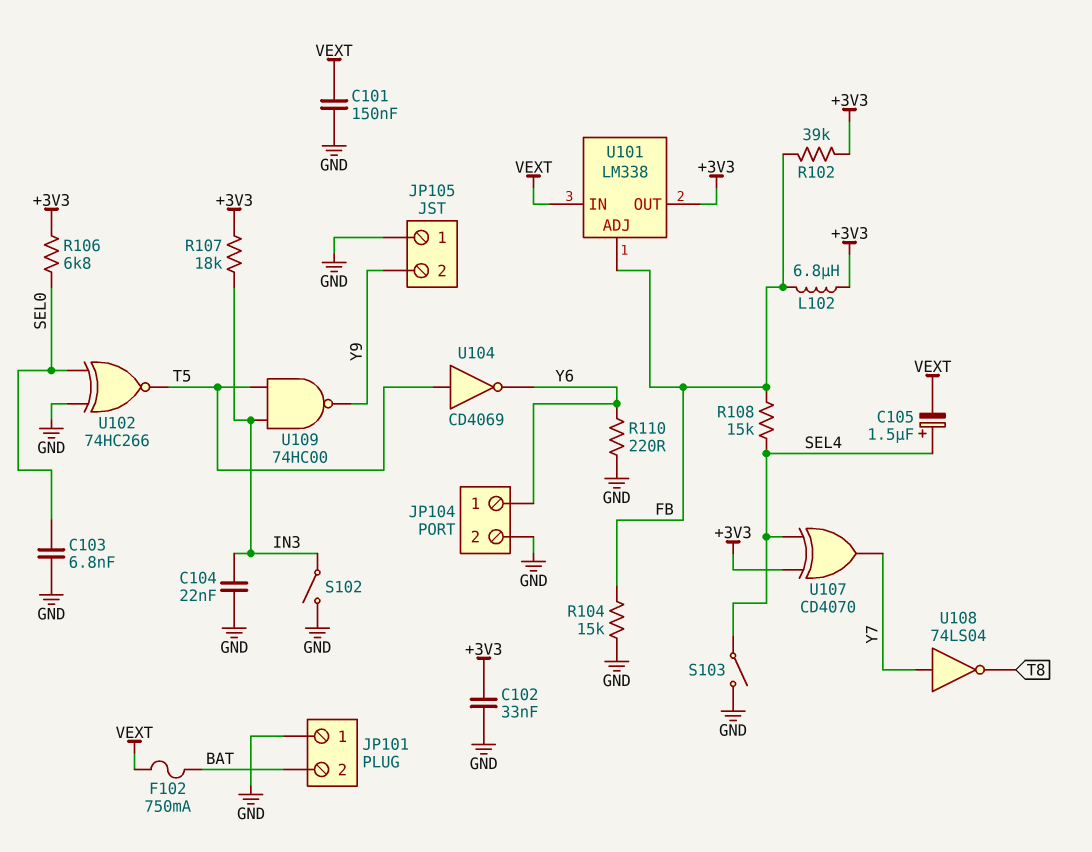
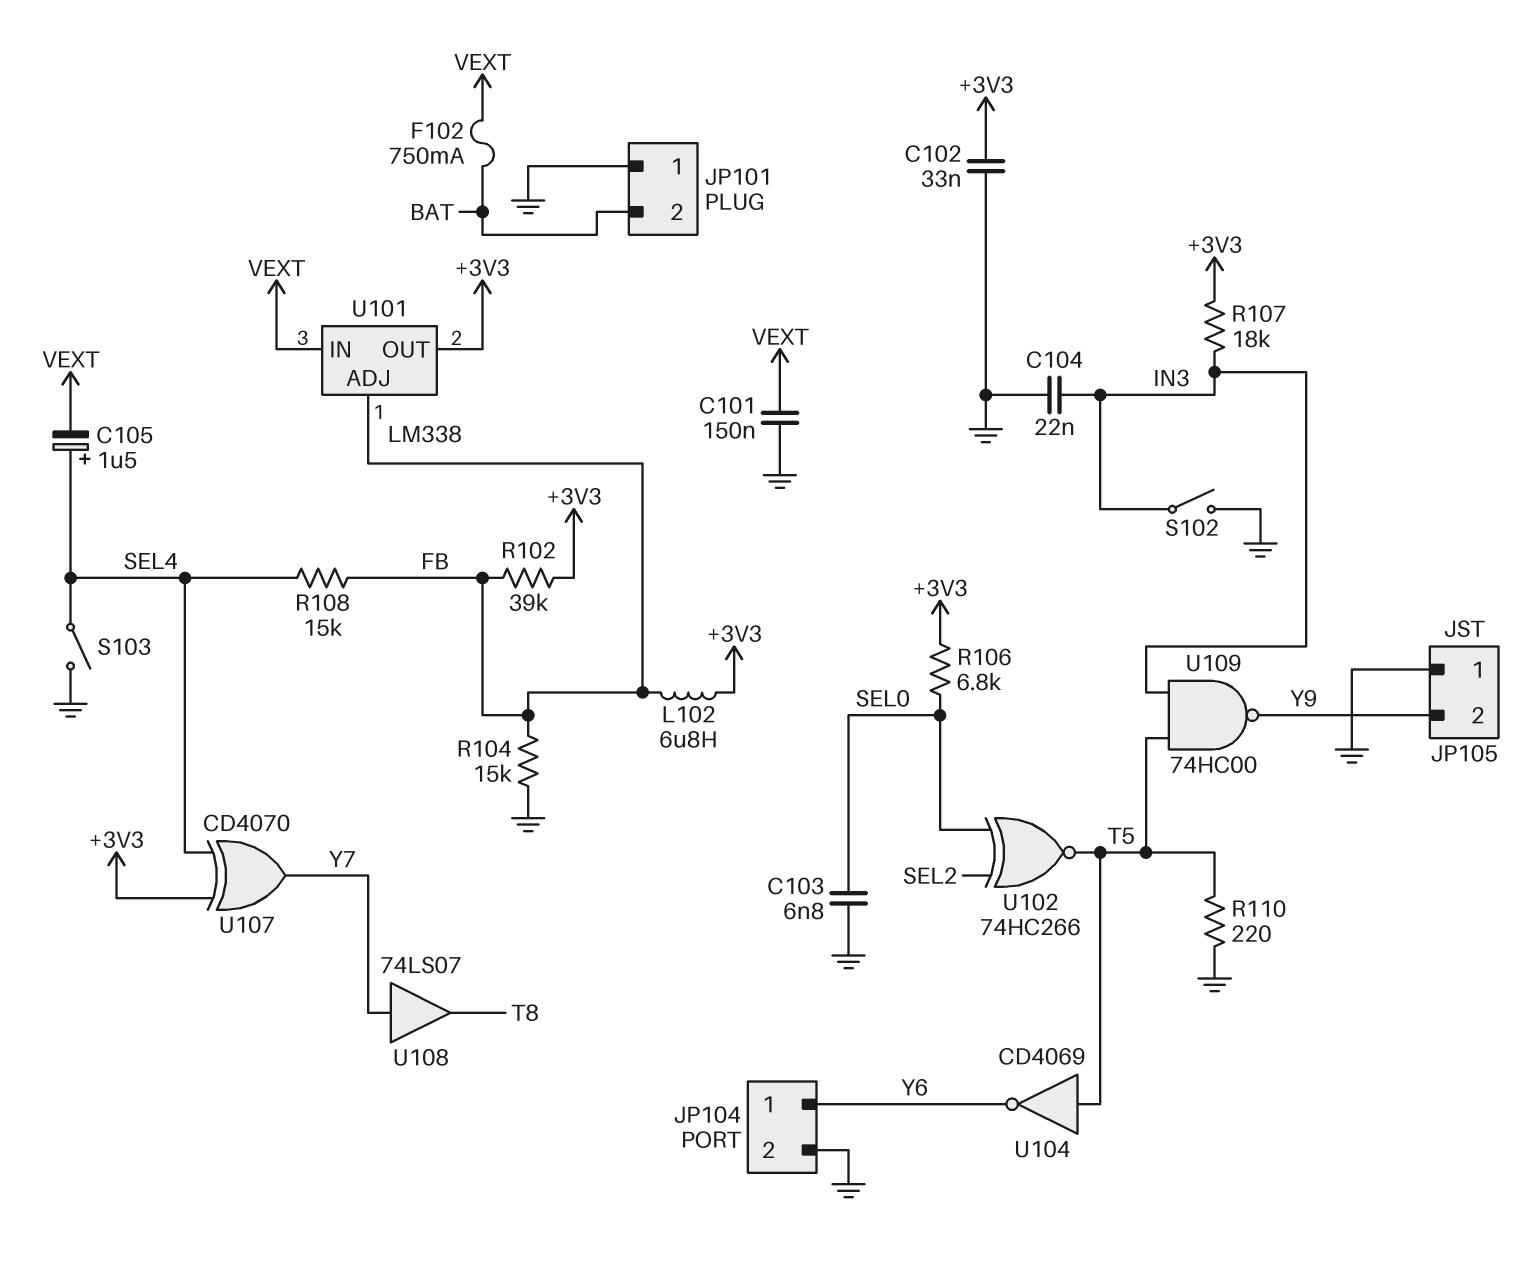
R110: 220 (GND, Y6) -> 220 (GND, T5)
U102: XNOR 74HC266 (in GND, in SEL0, out T5) -> XNOR 74HC266 (in SEL0, in SEL2, out T5)
U108: NOT 74LS04 (in Y7, out T8) -> buffer 74LS07 (in Y7, out T8)

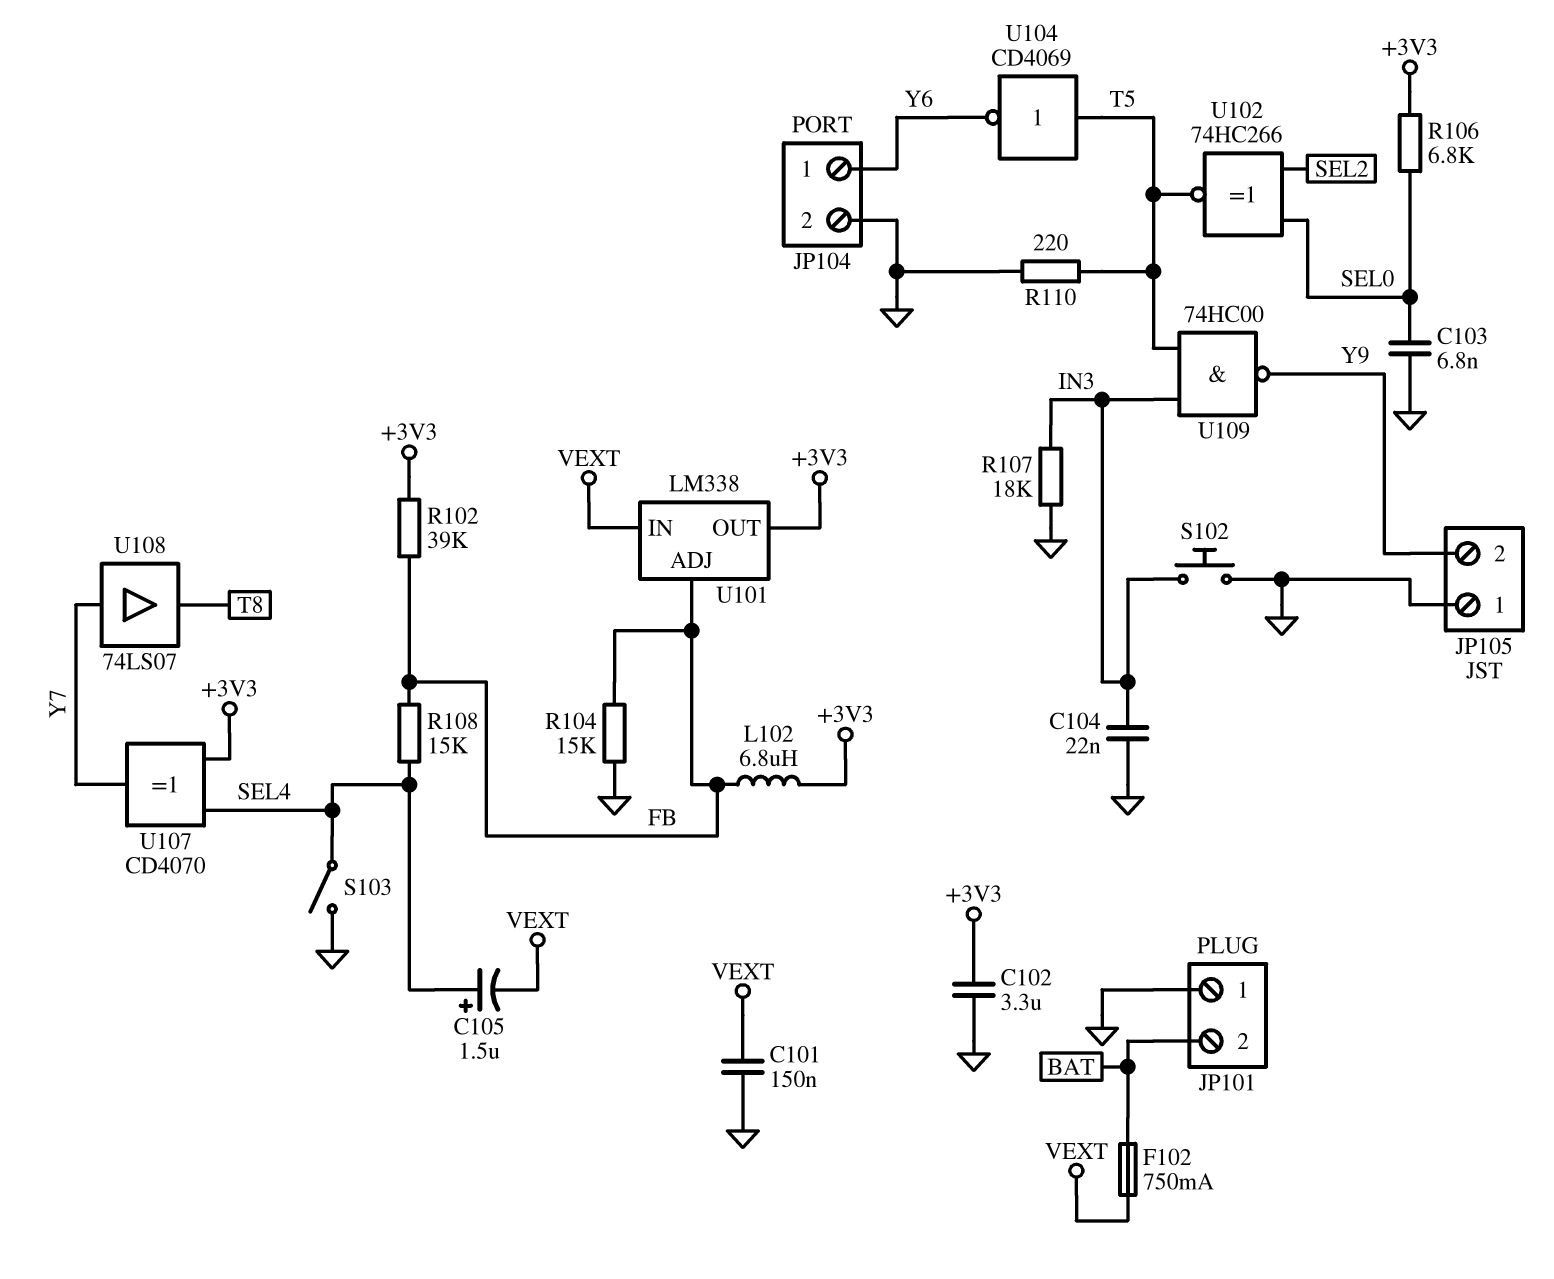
C102: 33nF (+3V3, GND) -> 3.3uF (+3V3, GND)
R107: 18k (+3V3, IN3) -> 18k (GND, IN3)
S102: switch (GND, IN3) -> button (GND, IN3)

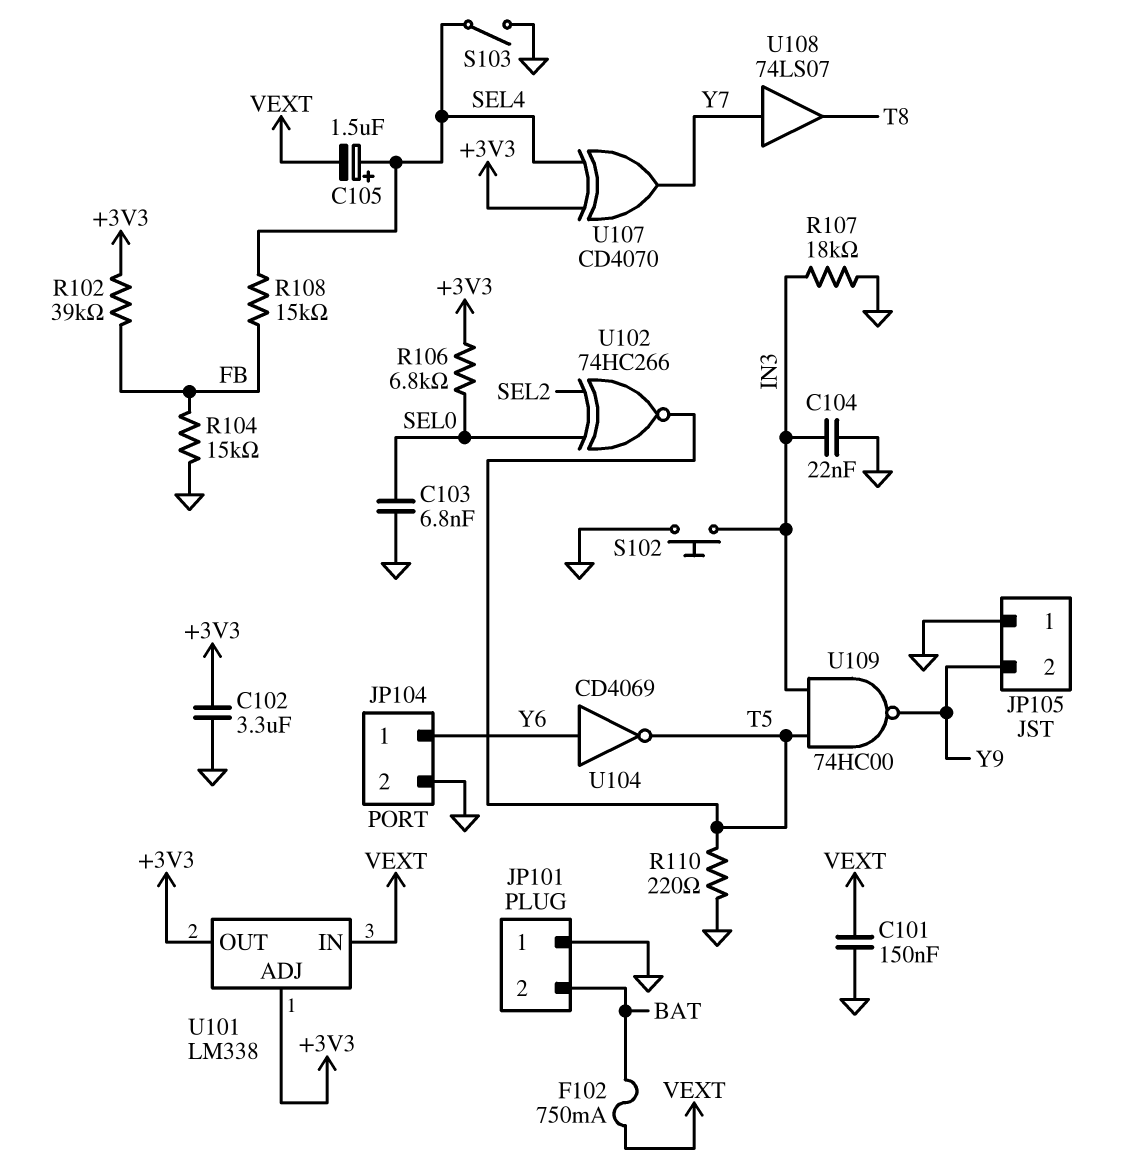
L102: 6.8uH (+3V3, FB) -> none
U101 pin ADJ: FB -> +3V3
U104: NOT CD4069 (in T5, out Y6) -> NOT CD4069 (in Y6, out T5)

